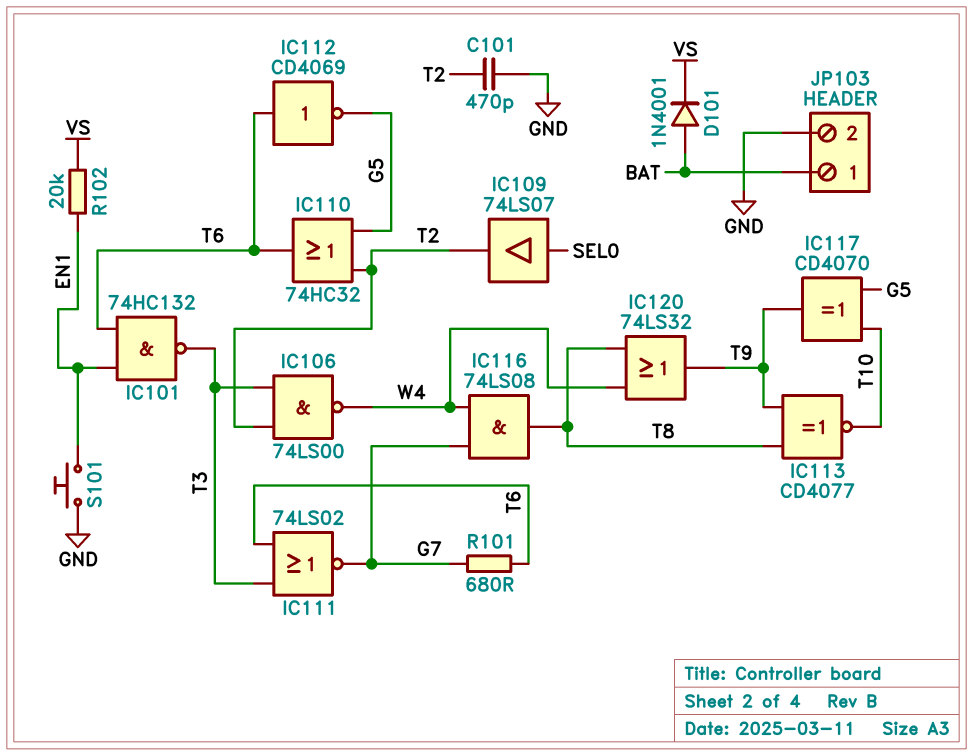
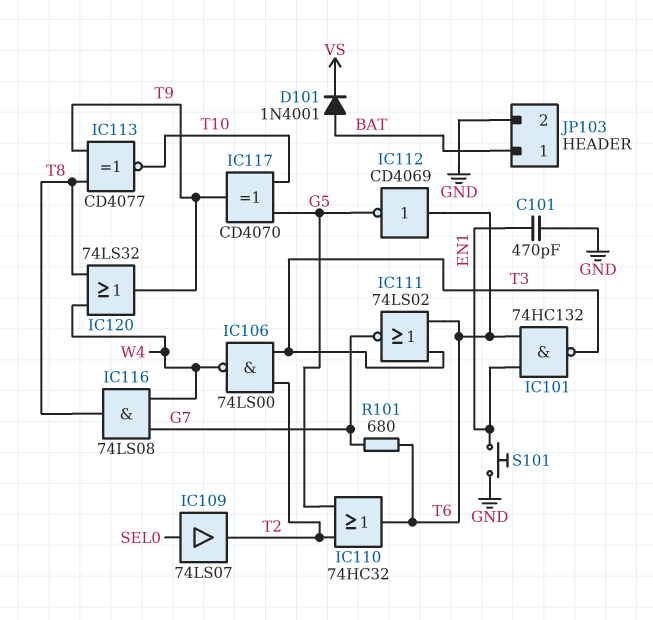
C101: 470pF (GND, T2) -> 470pF (EN1, GND)
R102: 20k (EN1, VS) -> none

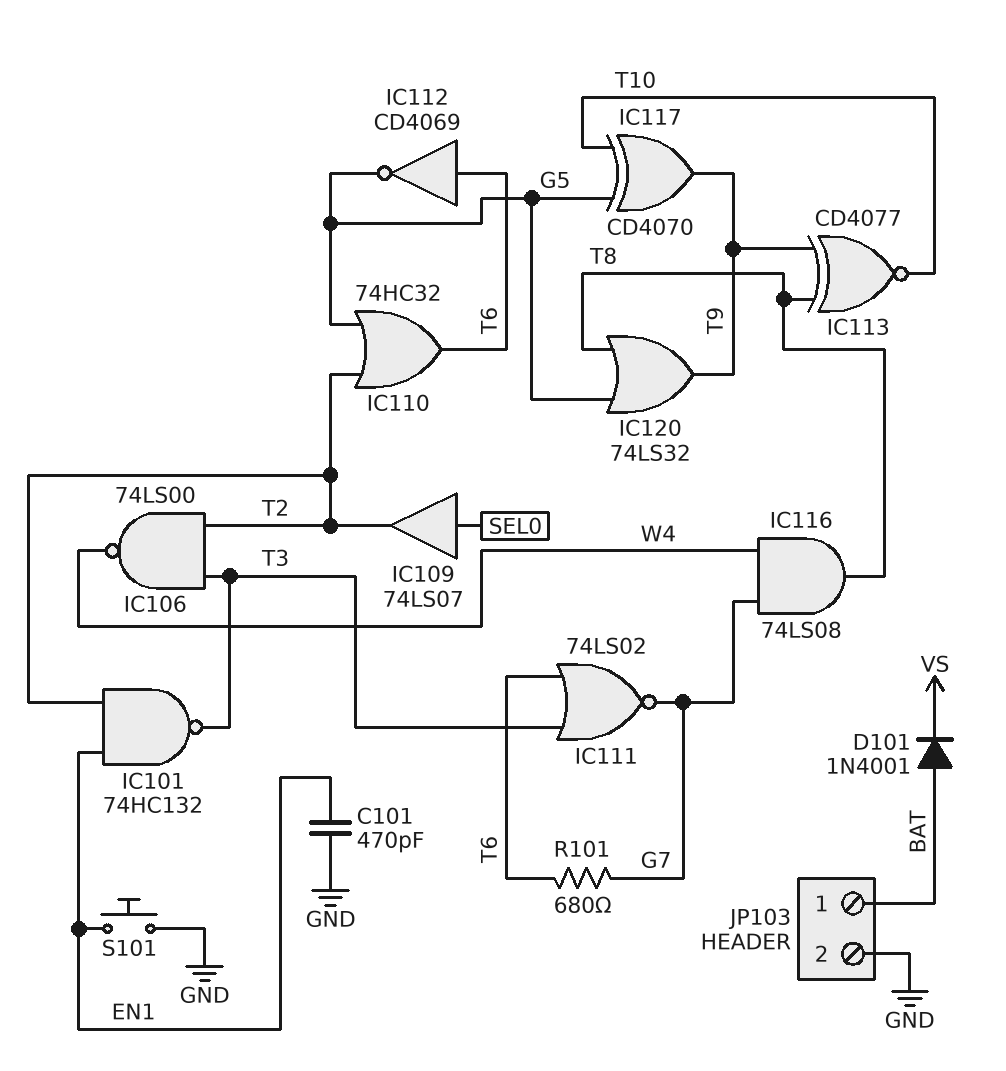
IC101: NAND 74HC132 (in EN1, in T6, out T3) -> NAND 74HC132 (in EN1, in T2, out T3)
IC120: OR 74LS32 (in T8, in W4, out T9) -> OR 74LS32 (in G5, in T8, out T9)

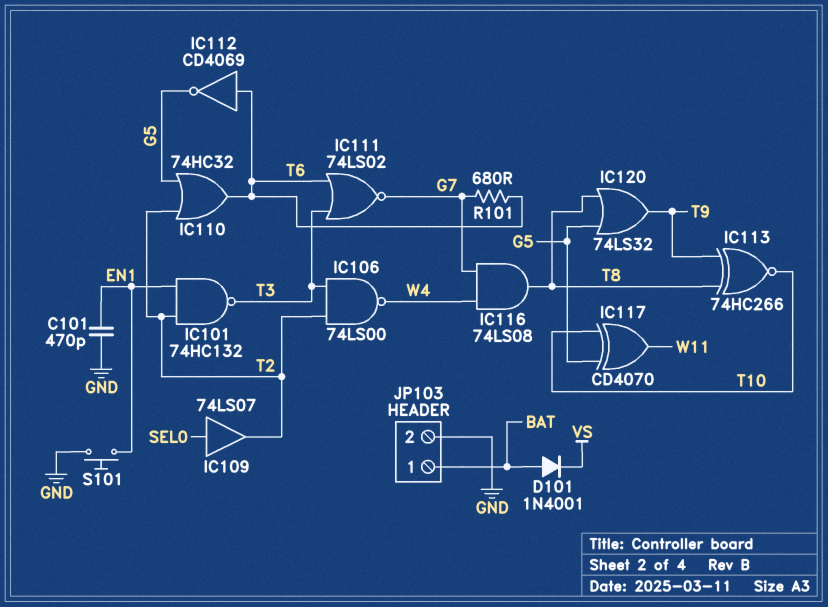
IC113: XNOR CD4077 (in T8, in T9, out T10) -> XNOR 74HC266 (in T8, in T9, out T10)
IC117: XOR CD4070 (in G5, in T10, out T9) -> XOR CD4070 (in G5, in T10, out W11)

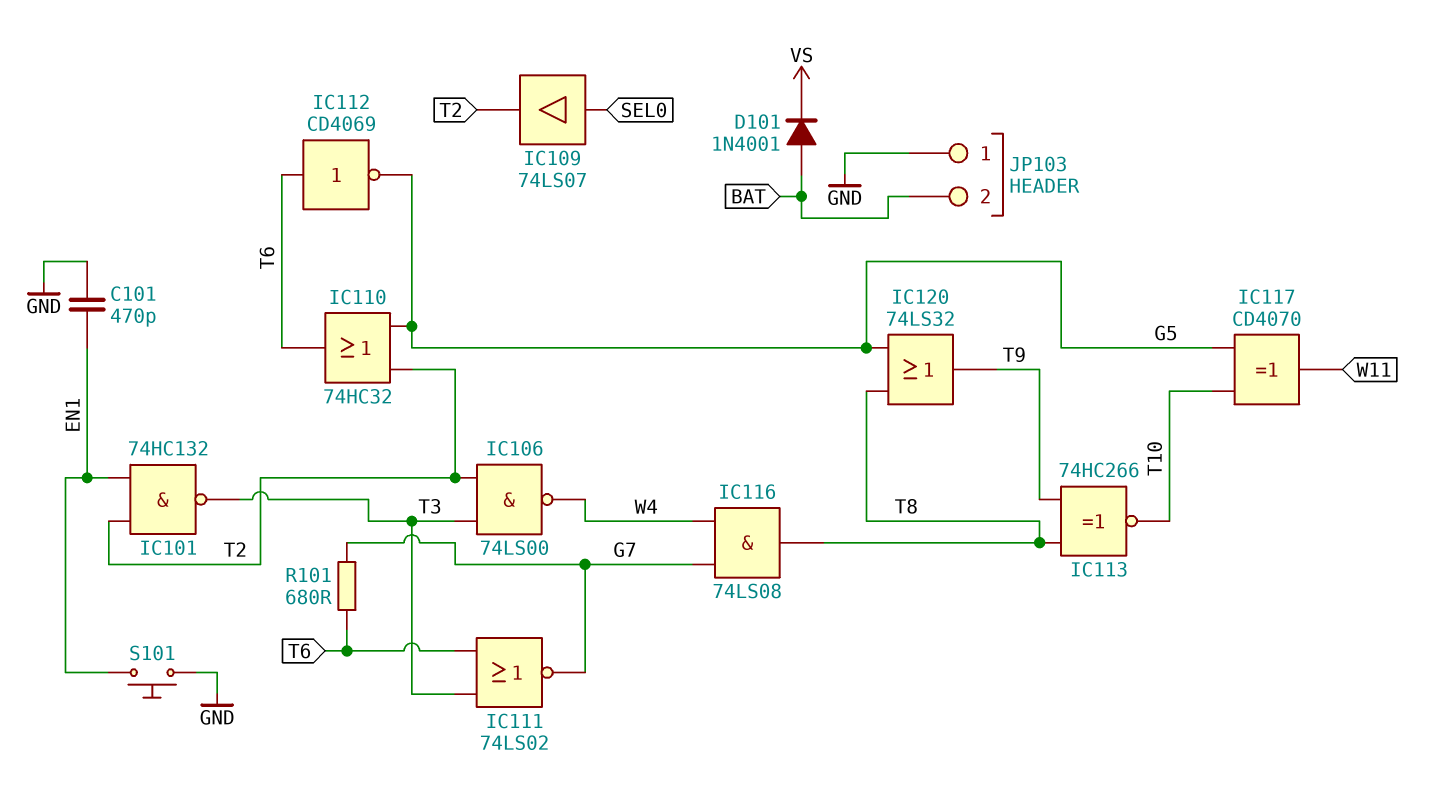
JP103 pin 1: BAT -> GND
JP103 pin 2: GND -> BAT

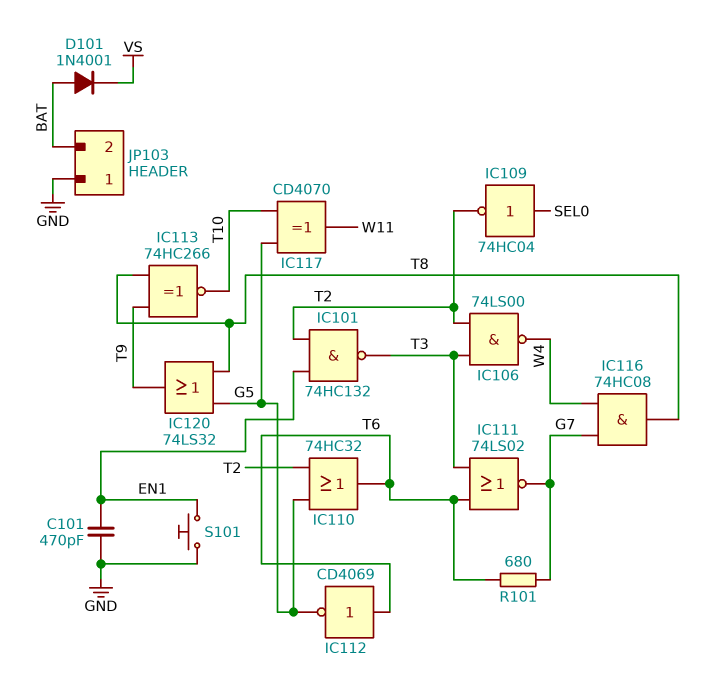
IC109: buffer 74LS07 (in SEL0, out T2) -> NOT 74HC04 (in SEL0, out T2)
IC116: AND 74LS08 (in G7, in W4, out T8) -> AND 74HC08 (in G7, in W4, out T8)

